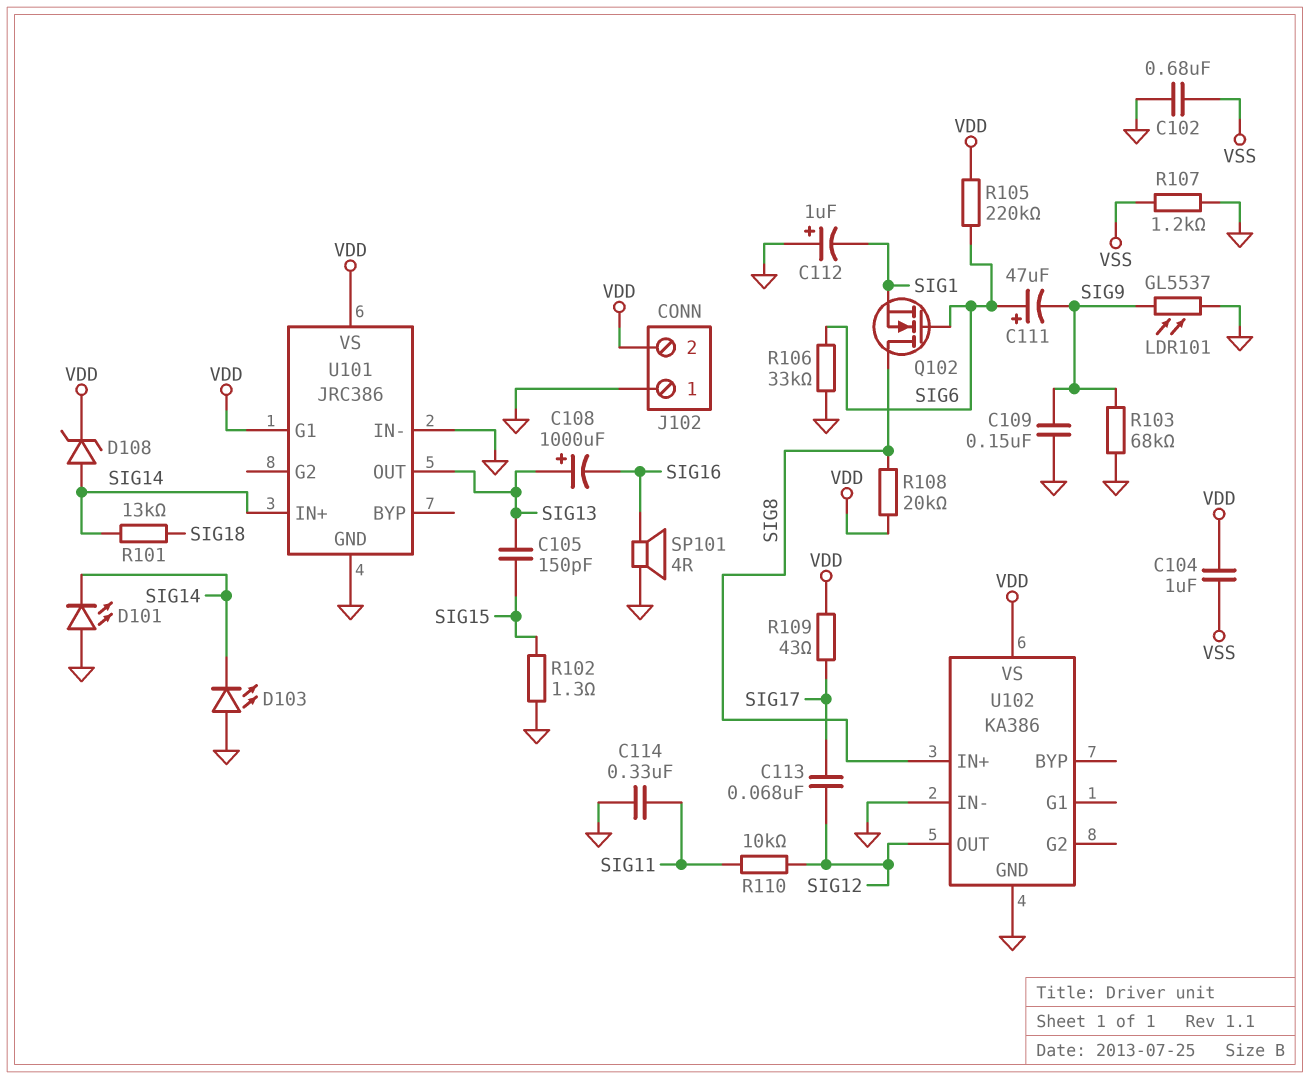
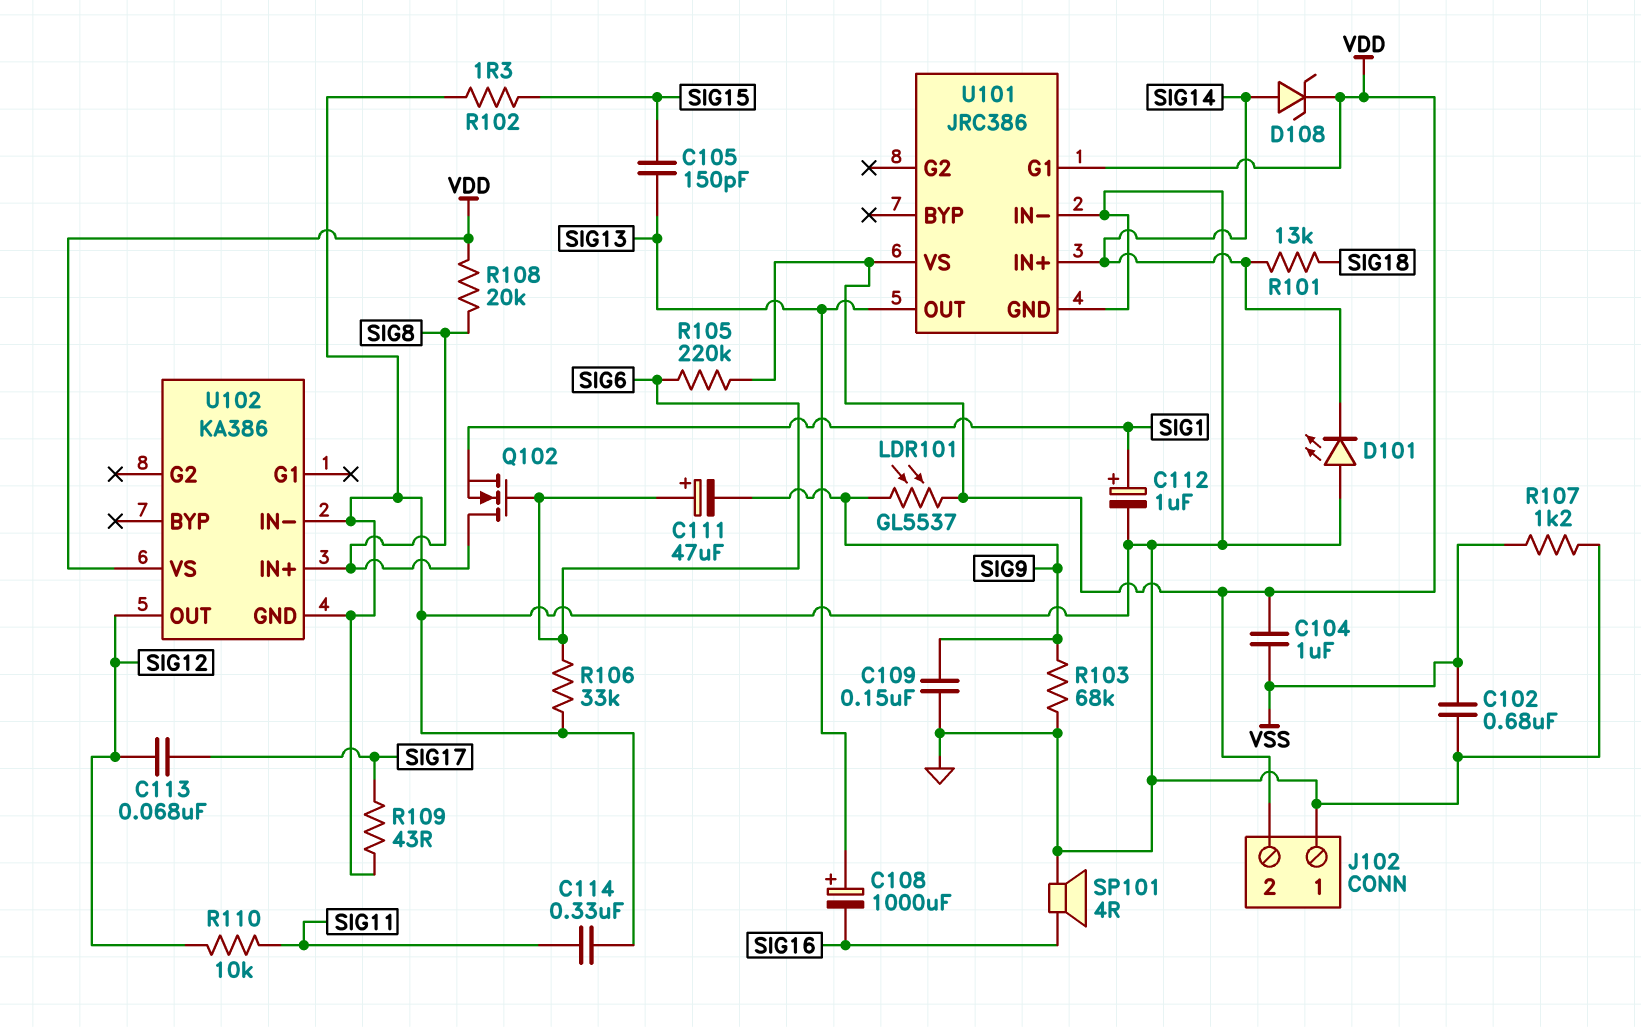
C112: 1uF (plus GND, minus SIG1) -> 1uF (plus SIG1, minus GND)
D103: LED (A GND, K SIG14) -> none
LDR101: GL5537 (GND, SIG9) -> GL5537 (SIG9, VDD)
R109: 43 (SIG17, VDD) -> 43 (GND, SIG17)

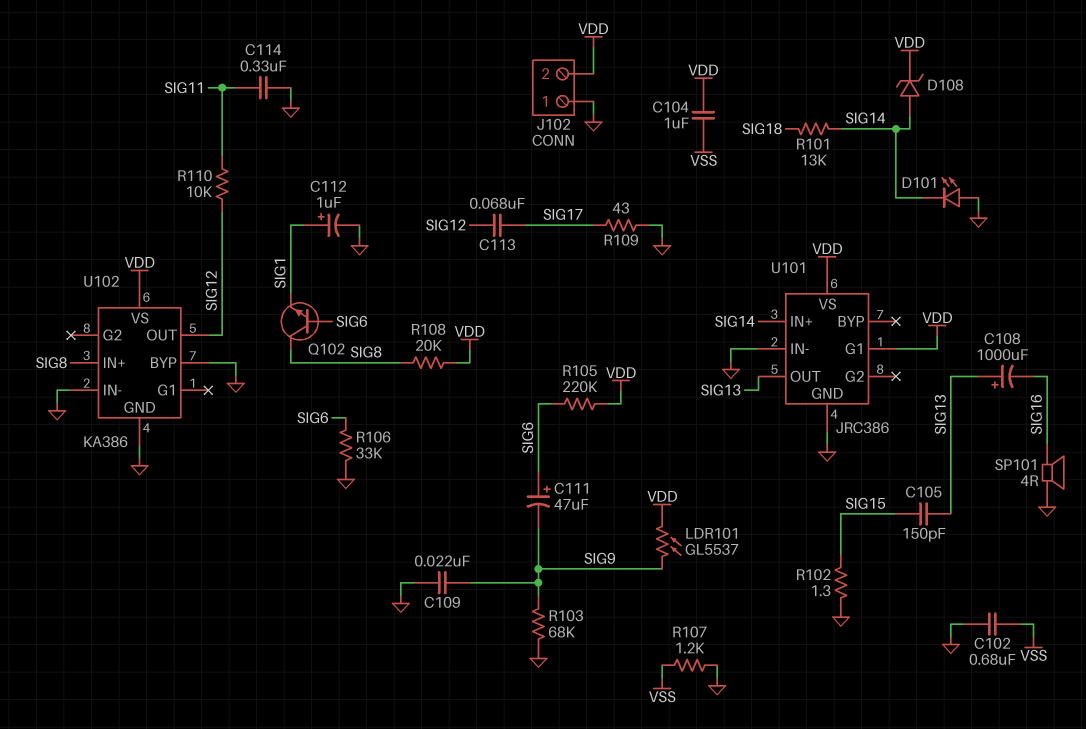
C109: 150nF (GND, SIG9) -> 22nF (GND, SIG9)
Q102: NMOS (G SIG6, D SIG8, S SIG1) -> NPN (B SIG6, C SIG8, E SIG1)
U102 pin BYP: none -> GND

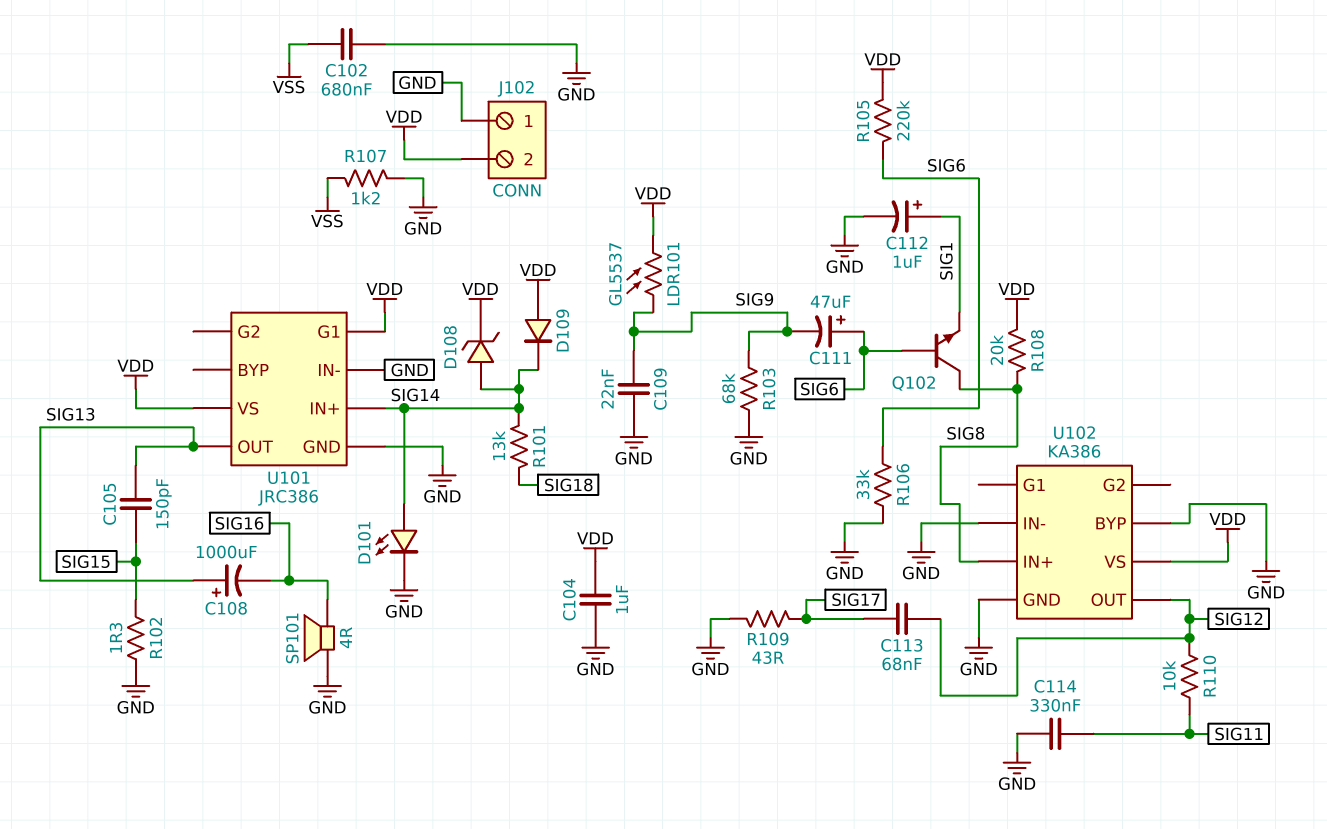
C104: 1uF (VDD, VSS) -> 1uF (GND, VDD)
D101: LED (A GND, K SIG14) -> LED (A SIG14, K GND)
D109: none -> diode (A VDD, K SIG14)

